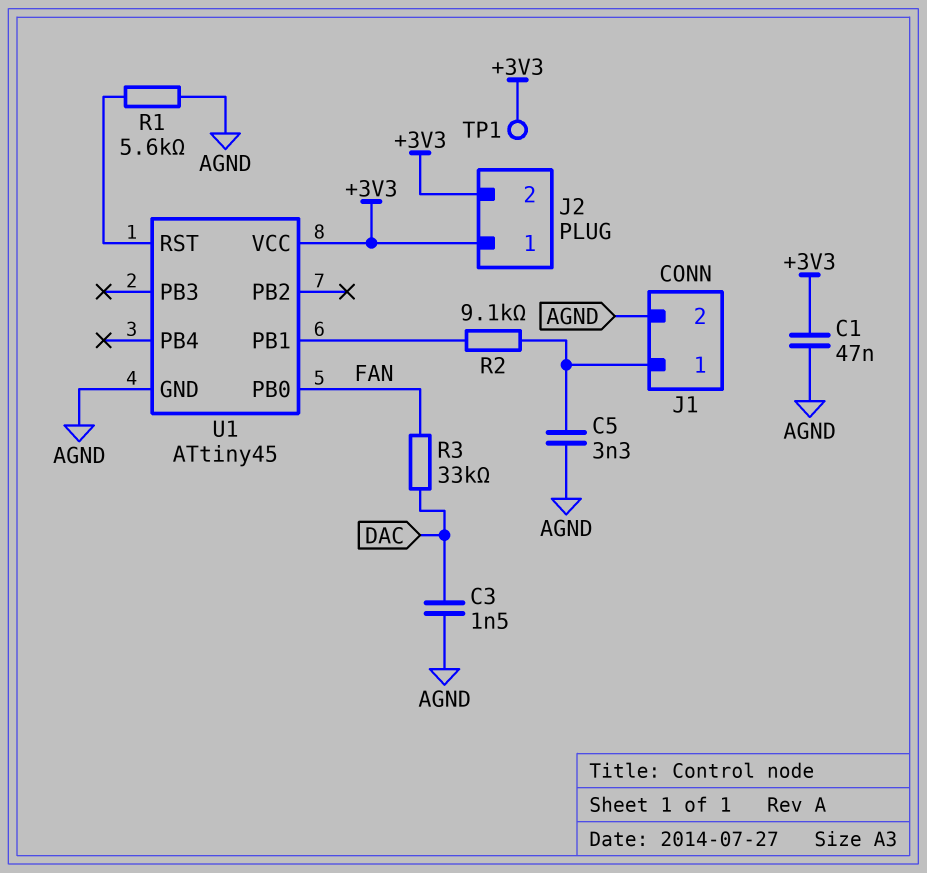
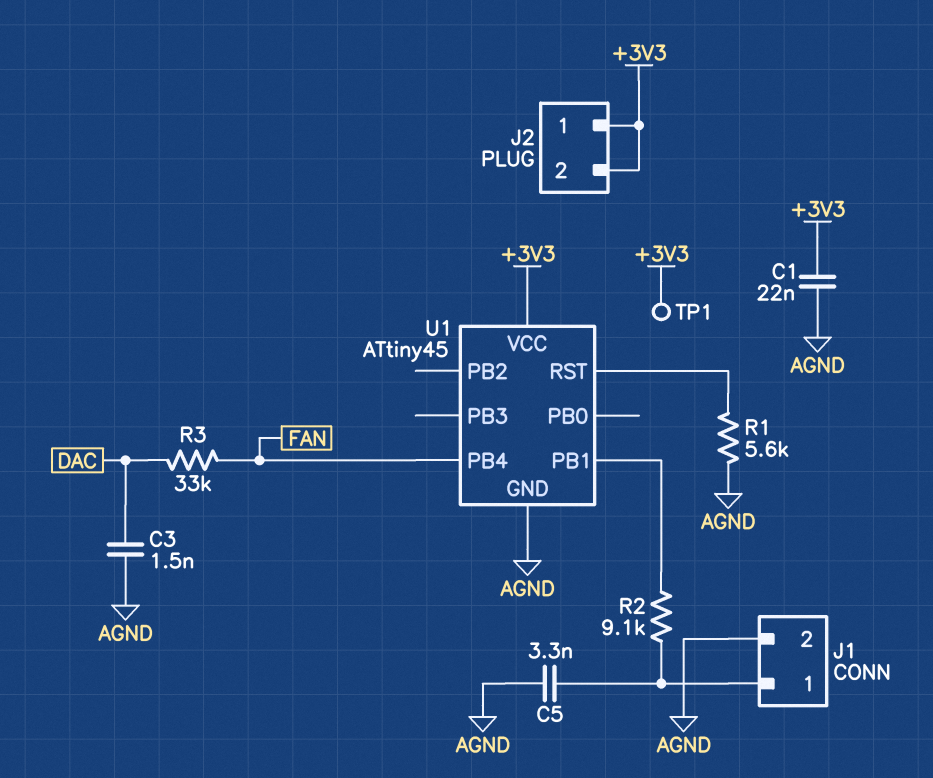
C1: 47nF (+3V3, AGND) -> 22nF (+3V3, AGND)
U1 pin PB0: FAN -> none
U1 pin PB4: none -> FAN

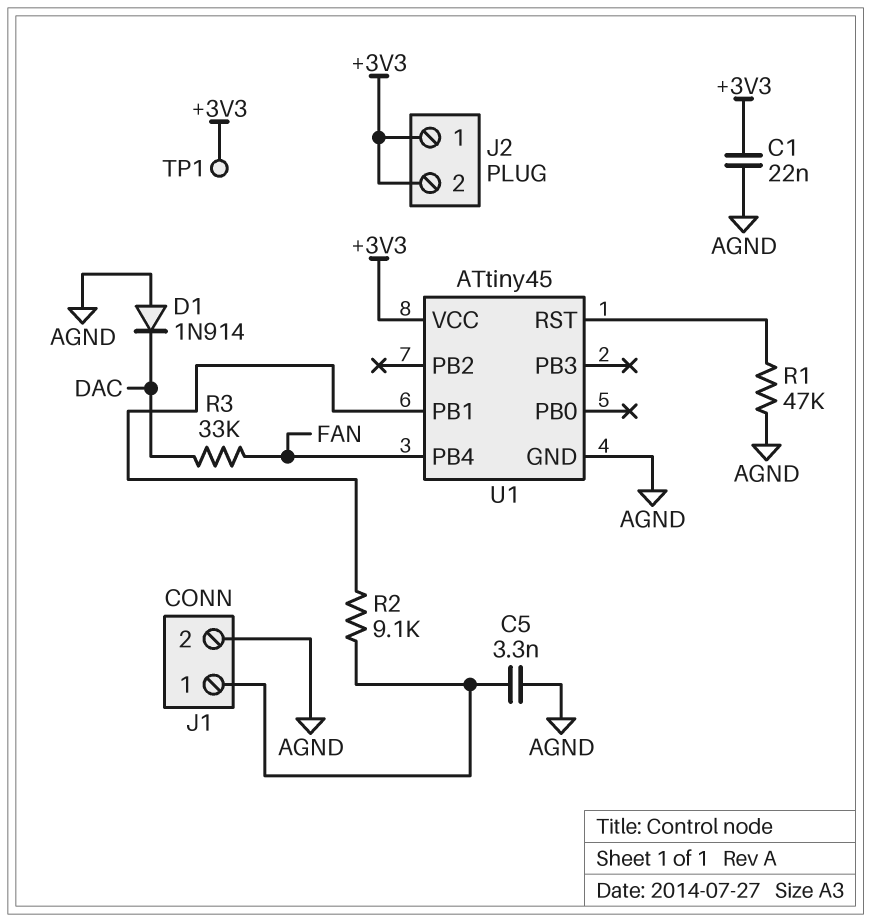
C3: 1.5nF (AGND, DAC) -> none
D1: none -> diode 1N914 (A AGND, K DAC)
R1: 5.6k (AGND, U1/RST) -> 47k (AGND, U1/RST)

